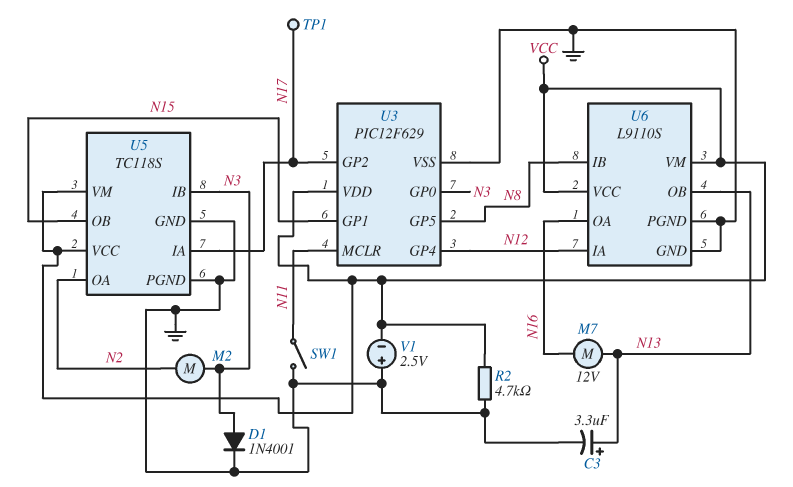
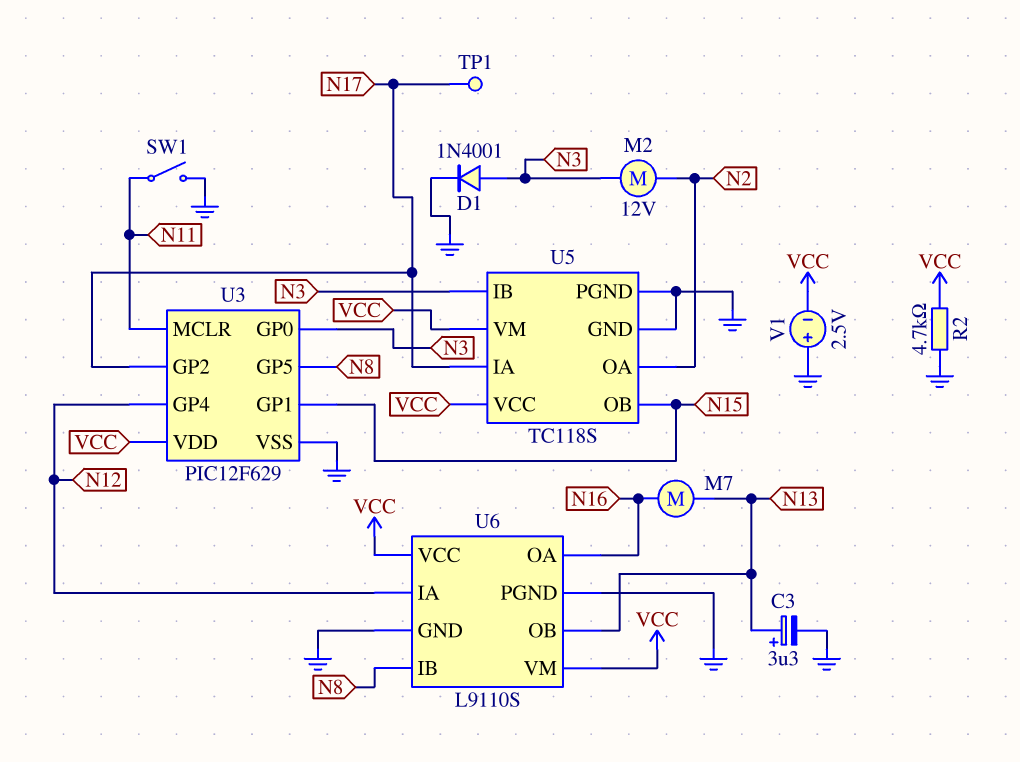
M2: motor (N2, N3) -> motor 12V (N2, N3)
M7: motor 12V (N13, N16) -> motor (N13, N16)

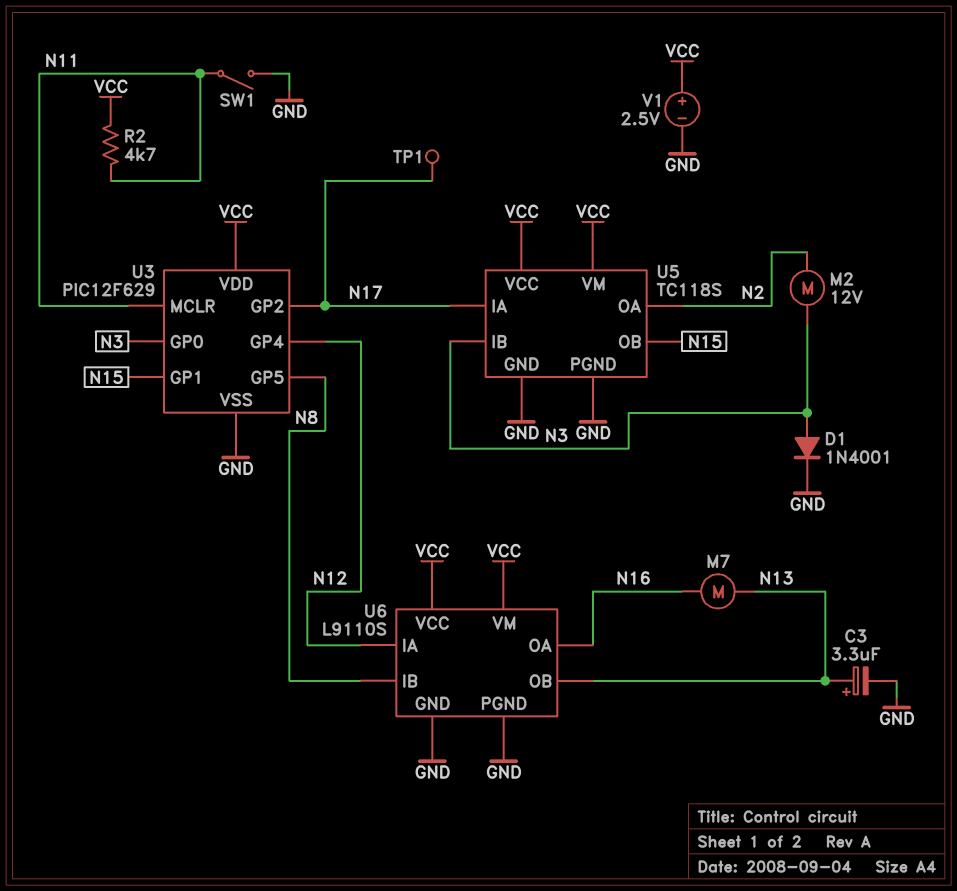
R2: 4.7k (GND, VCC) -> 4.7k (N11, VCC)
V1: 2.5V (plus GND, minus VCC) -> 2.5V (plus VCC, minus GND)

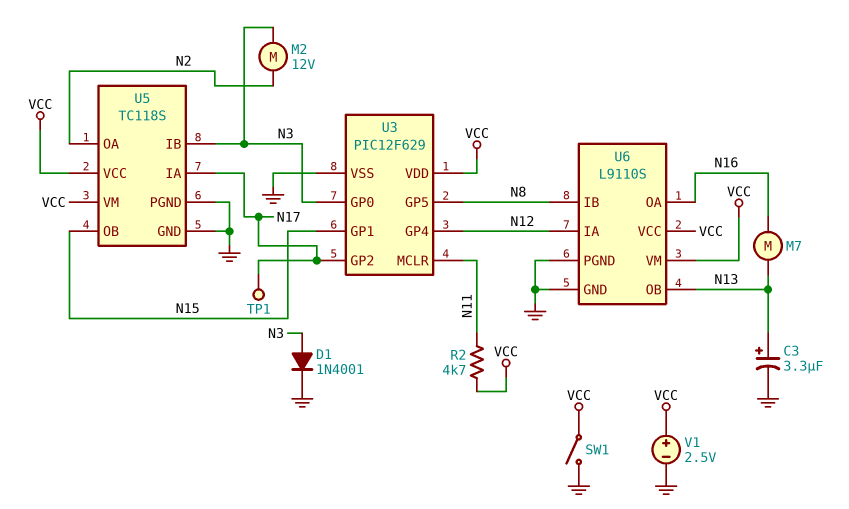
SW1: switch (GND, N11) -> switch (GND, VCC)

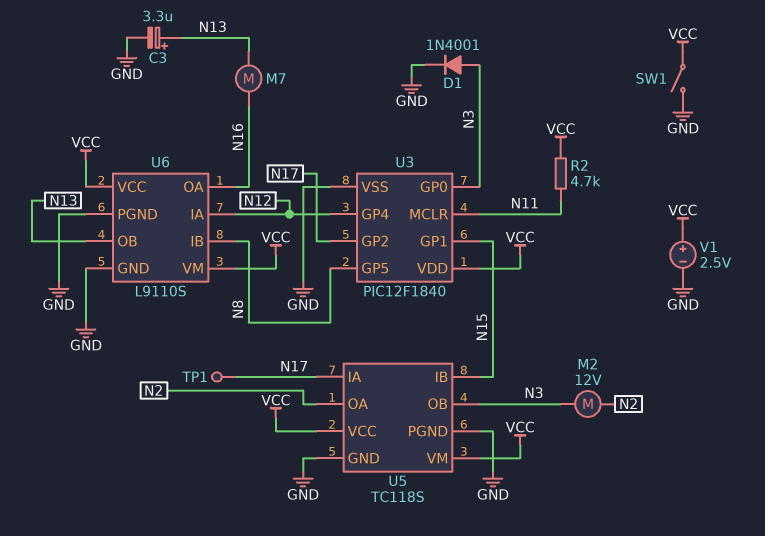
U3: PIC12F629 -> PIC12F1840
U5 pin IB: N3 -> N15
U5 pin OB: N15 -> N3

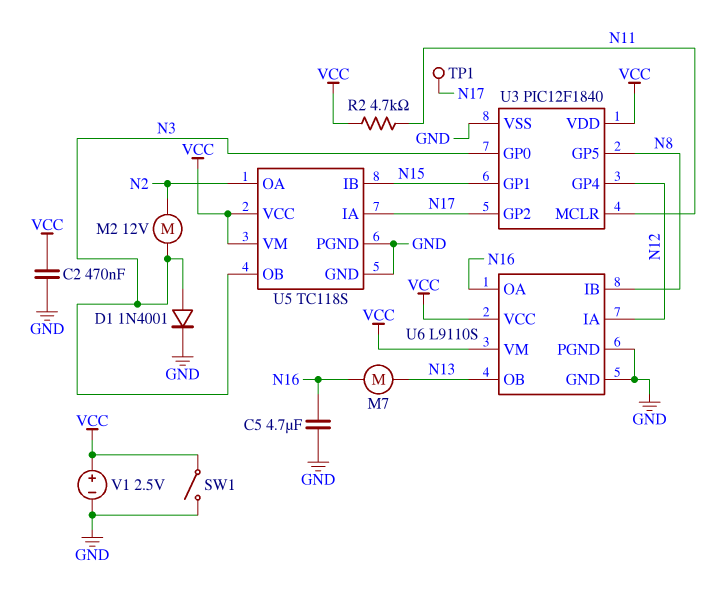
C2: none -> 470nF (GND, VCC)
C3: 3.3uF (plus N13, minus GND) -> none
C5: none -> 4.7uF (GND, N16)

